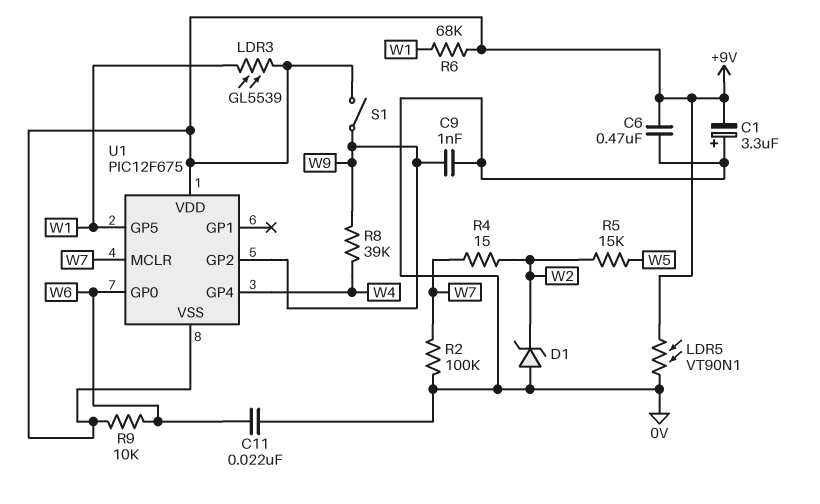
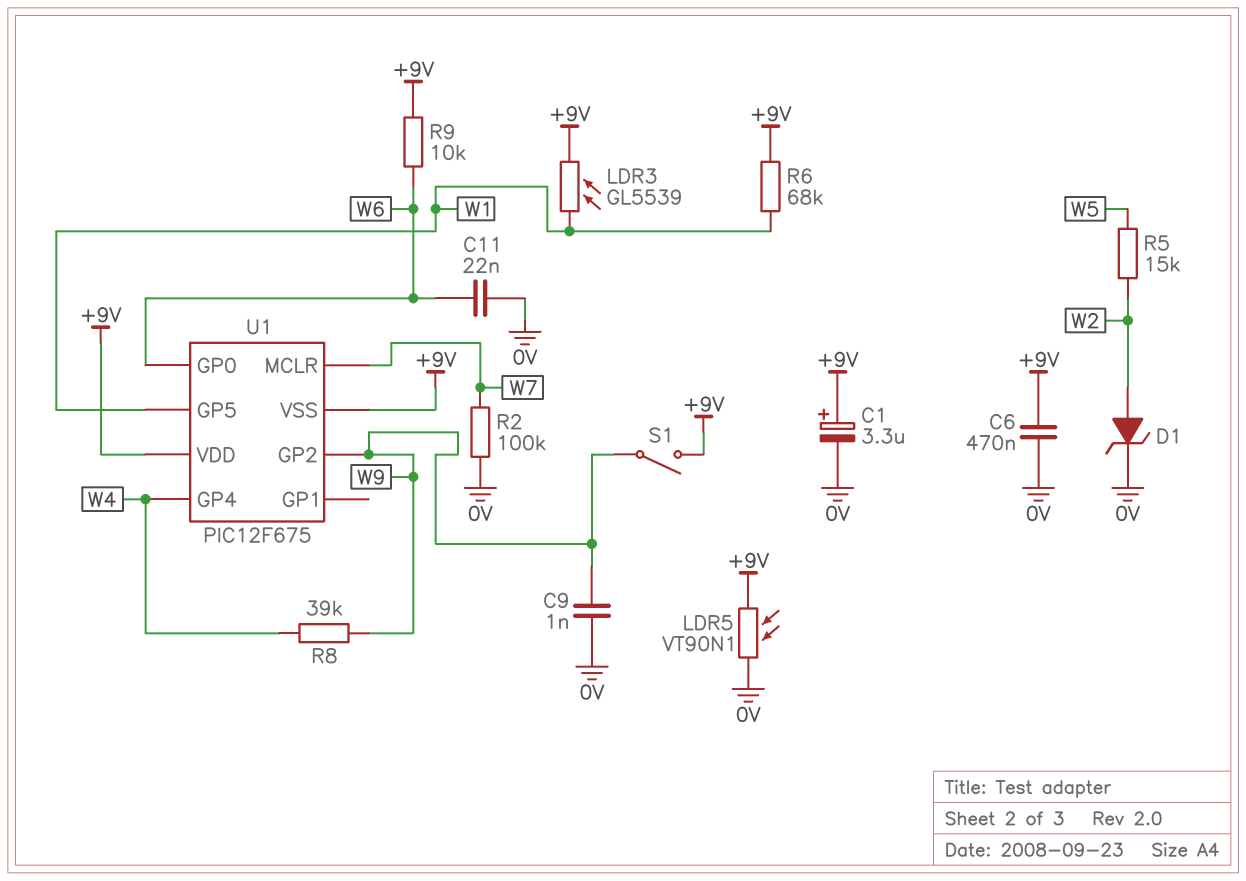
C1: 3.3uF (plus 0V, minus +9V) -> 3.3uF (plus +9V, minus 0V)
D1: zener (A 0V, K W2) -> zener (A W2, K 0V)
R4: 15 (W2, W7) -> none

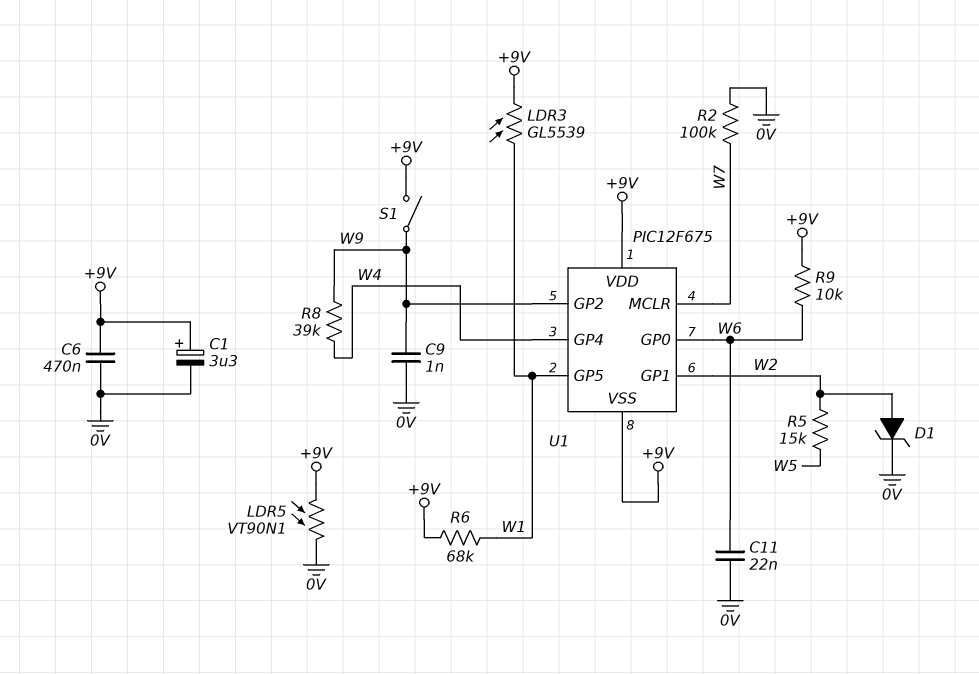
U1 pin GP1: none -> W2

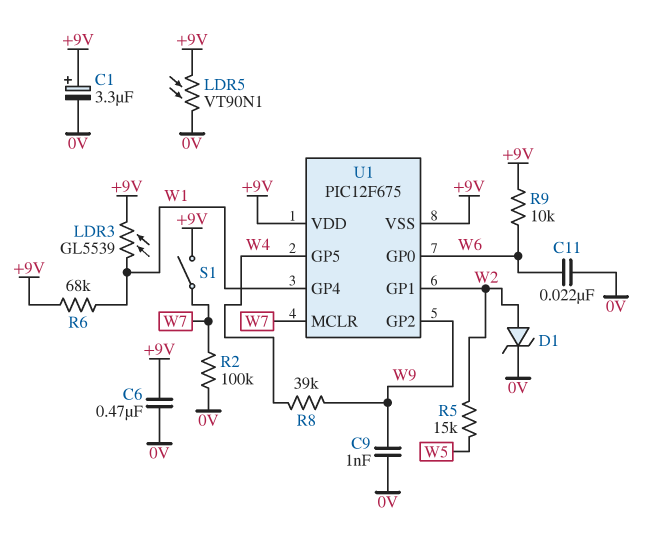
S1: switch (+9V, W9) -> switch (+9V, W7)
U1 pin GP4: W4 -> W1
U1 pin GP5: W1 -> W4

